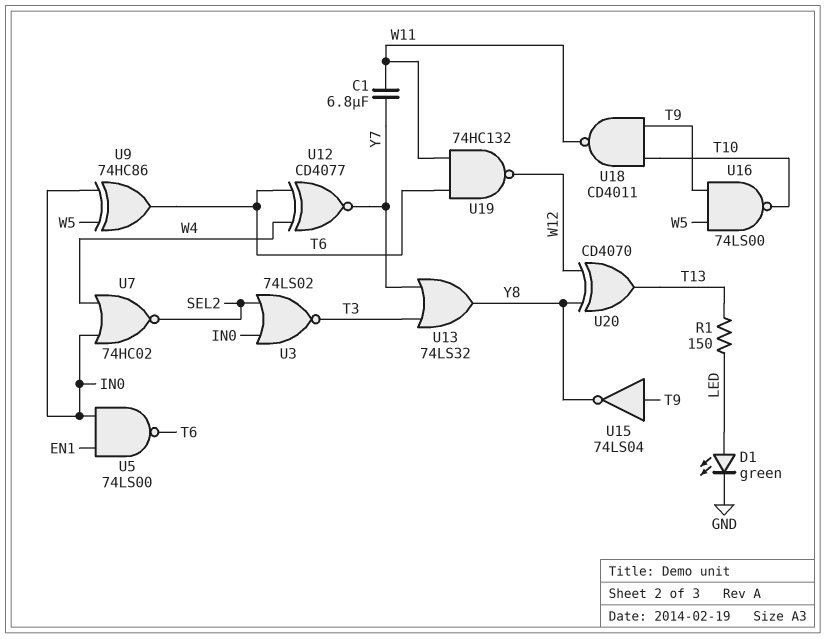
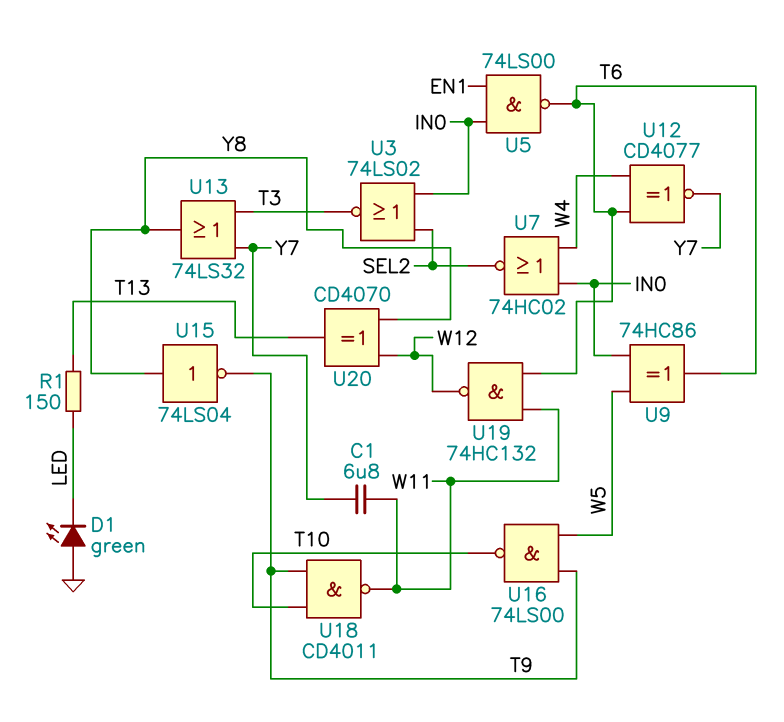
D1: LED green (A LED, K GND) -> LED green (A GND, K LED)
U15: NOT 74LS04 (in T9, out Y8) -> NOT 74LS04 (in Y8, out T9)

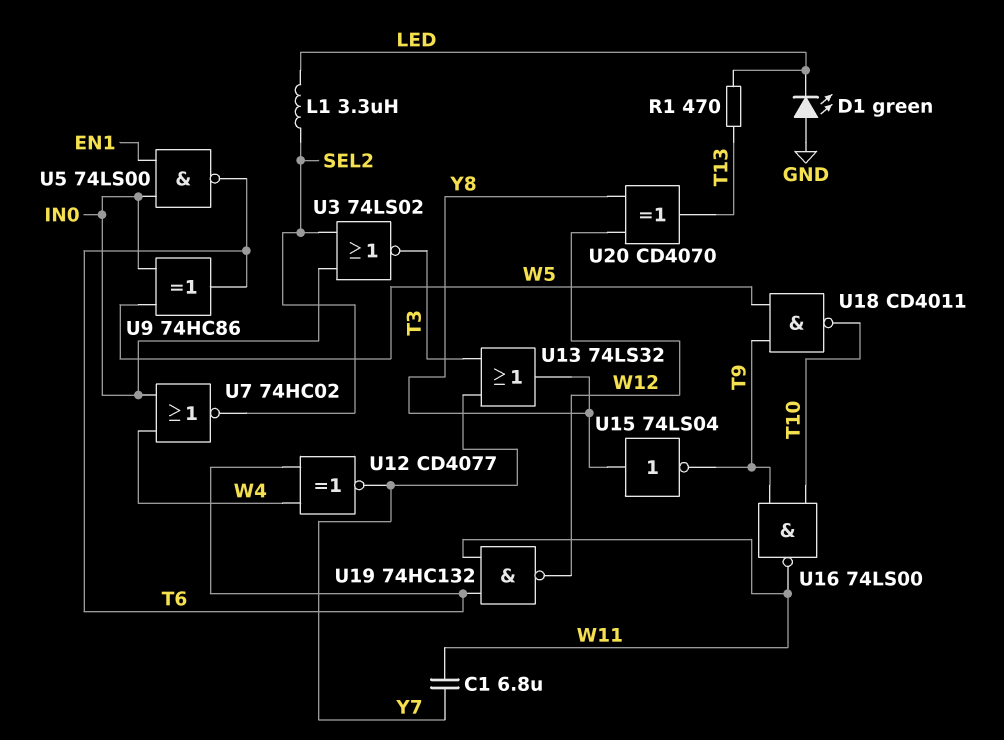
L1: none -> 3.3uH (LED, SEL2)
R1: 150 (LED, T13) -> 470 (LED, T13)
U16: NAND 74LS00 (in T9, in W5, out T10) -> NAND 74LS00 (in T9, in T10, out W11)
U18: NAND CD4011 (in T9, in T10, out W11) -> NAND CD4011 (in T9, in W5, out T10)

